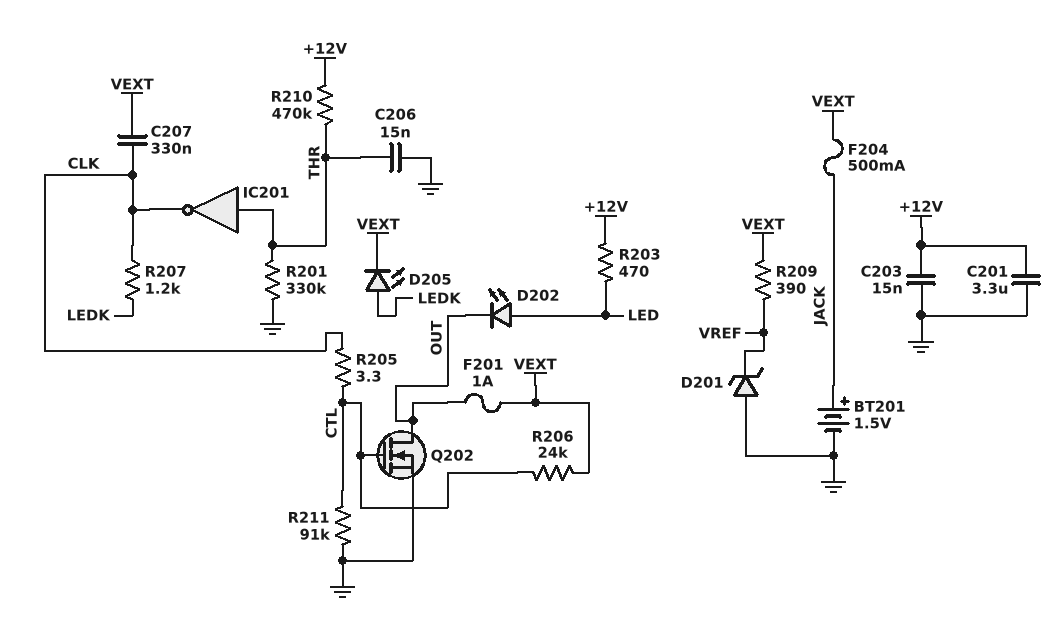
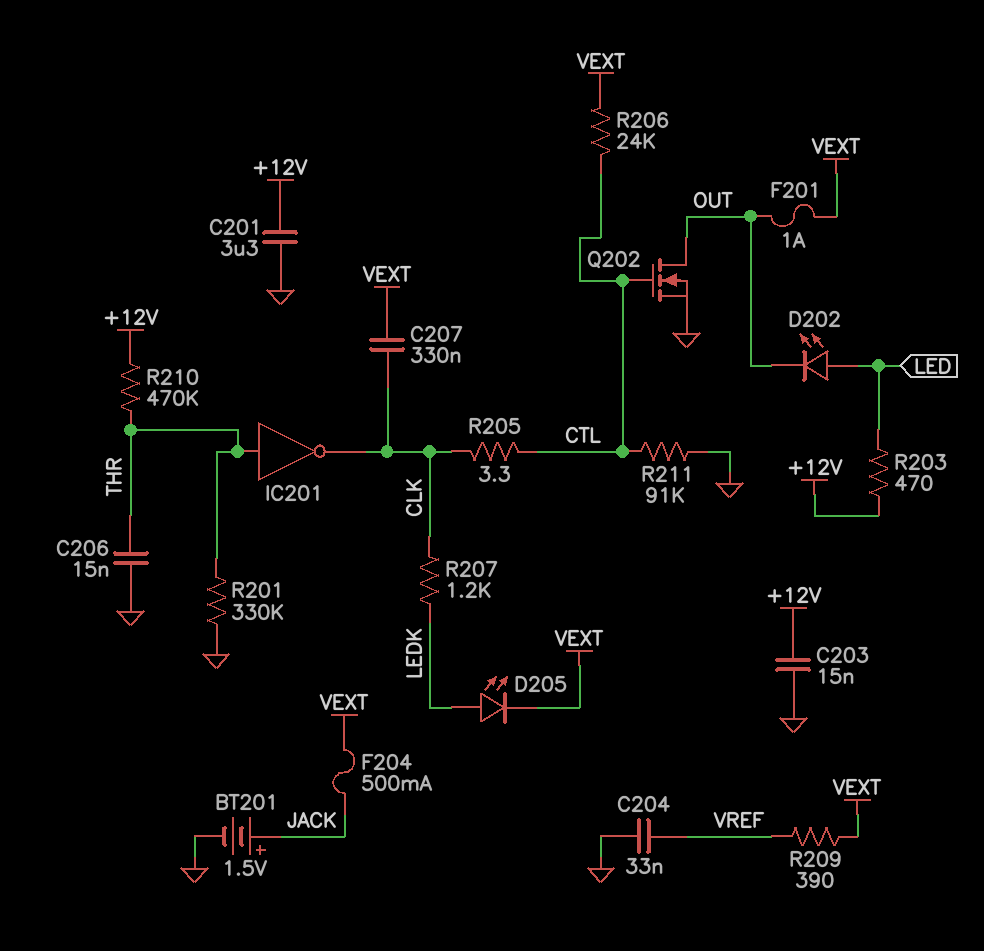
C204: none -> 33nF (GND, VREF)
D201: zener (A GND, K VREF) -> none

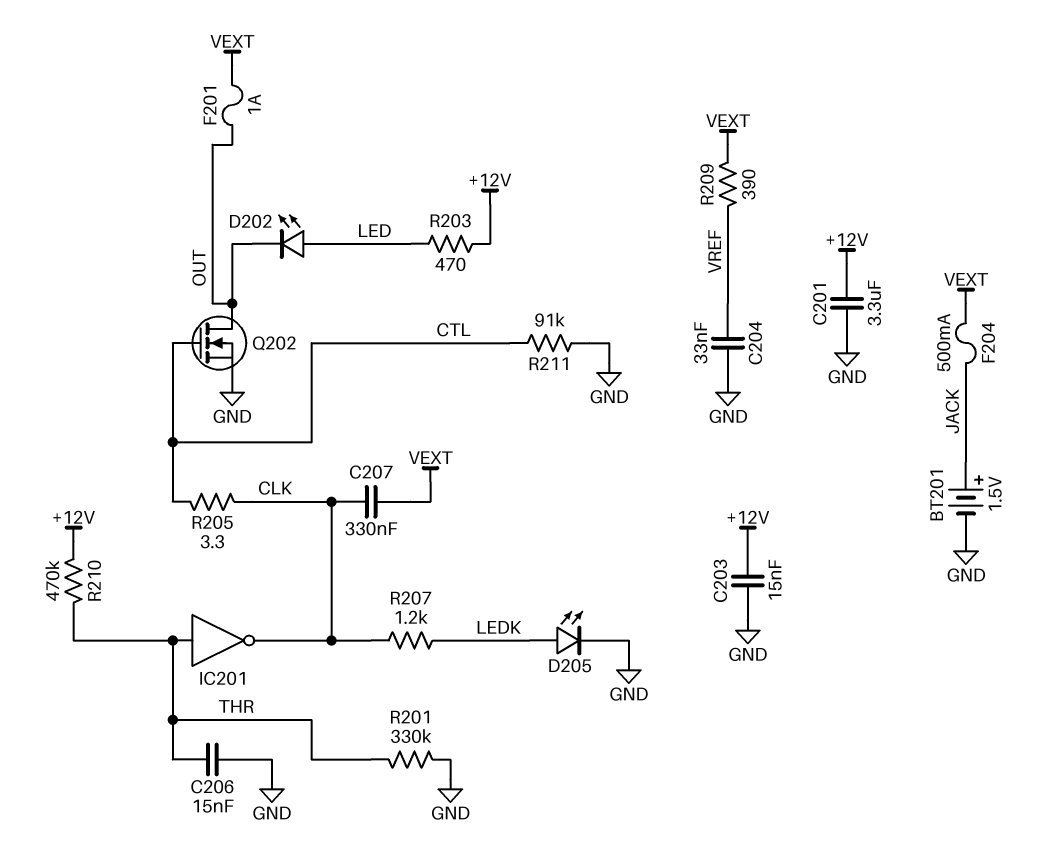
D205: LED (A LEDK, K VEXT) -> LED (A LEDK, K GND)
R206: 24k (CTL, VEXT) -> none

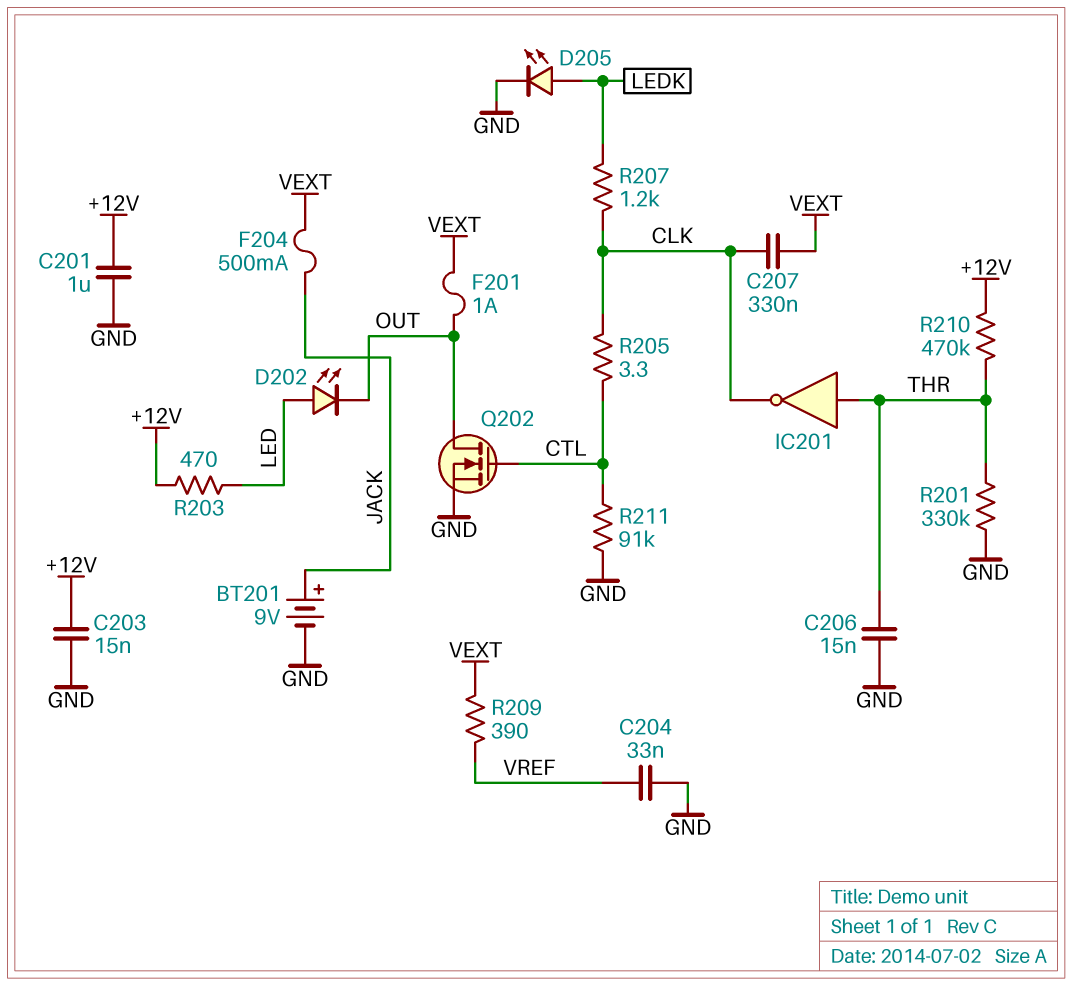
BT201: 1.5V (plus JACK, minus GND) -> 9V (plus JACK, minus GND)
C201: 3.3uF (+12V, GND) -> 1uF (+12V, GND)

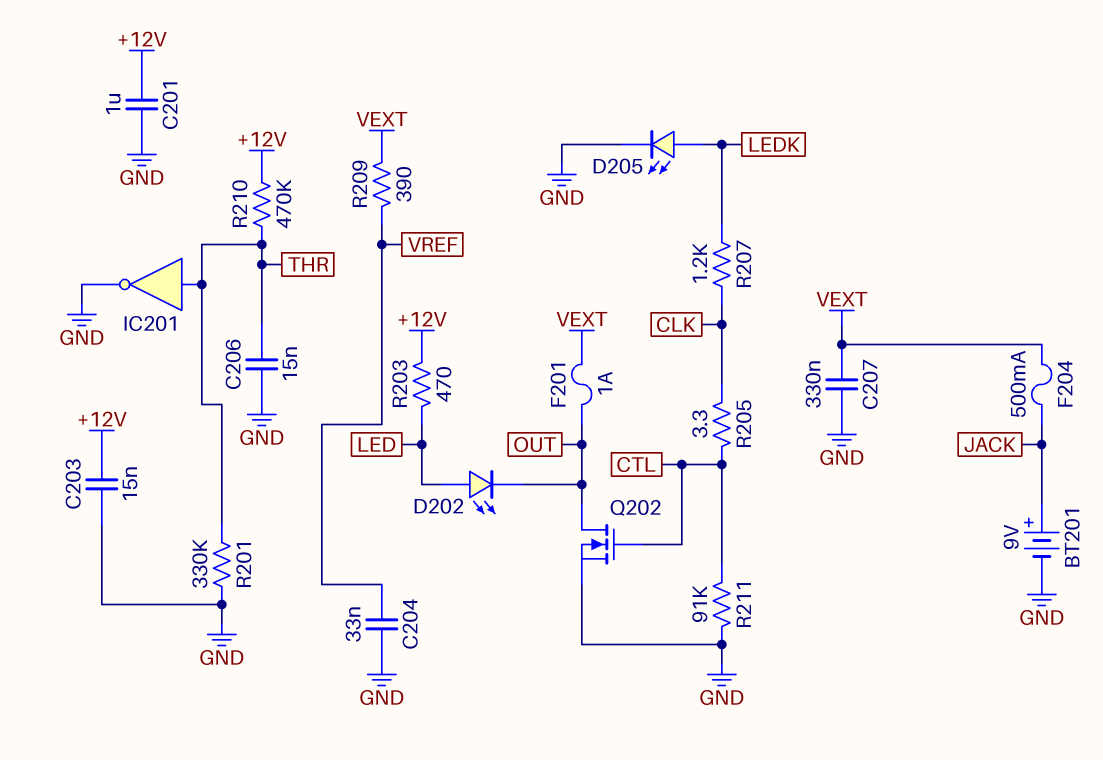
C207: 330nF (CLK, VEXT) -> 330nF (GND, VEXT)
IC201: NOT (in THR, out CLK) -> NOT (in THR, out GND)

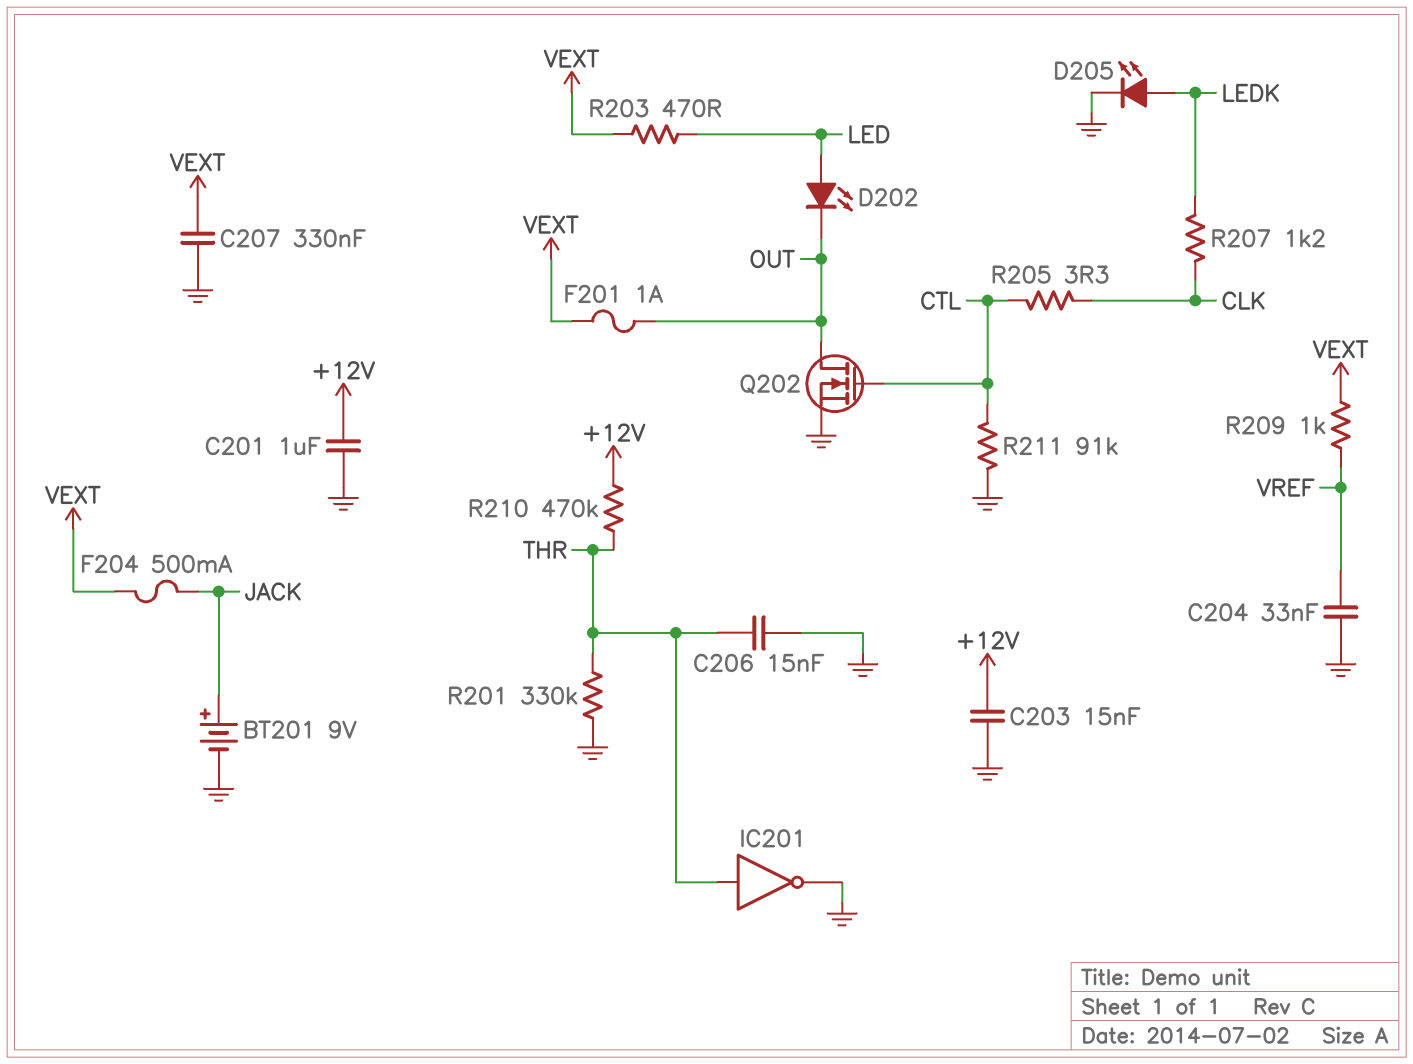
R203: 470 (+12V, LED) -> 470 (LED, VEXT)
R209: 390 (VEXT, VREF) -> 1k (VEXT, VREF)

